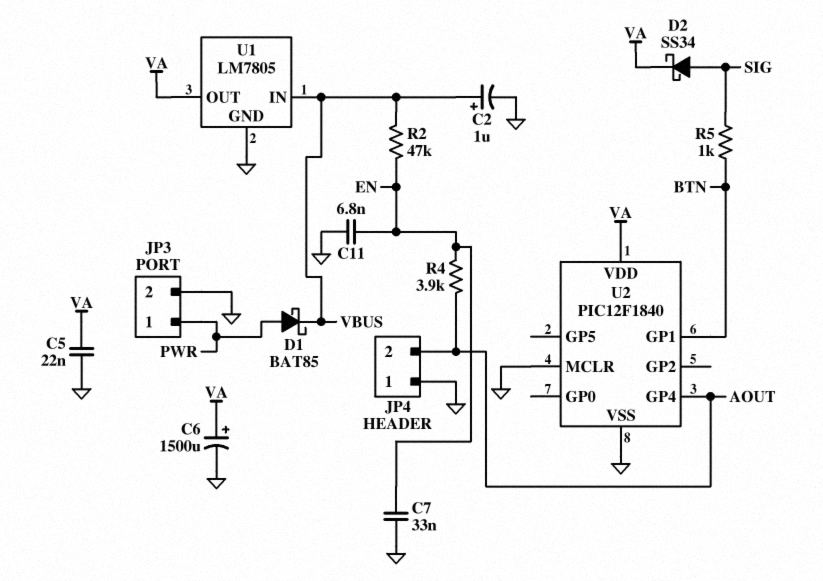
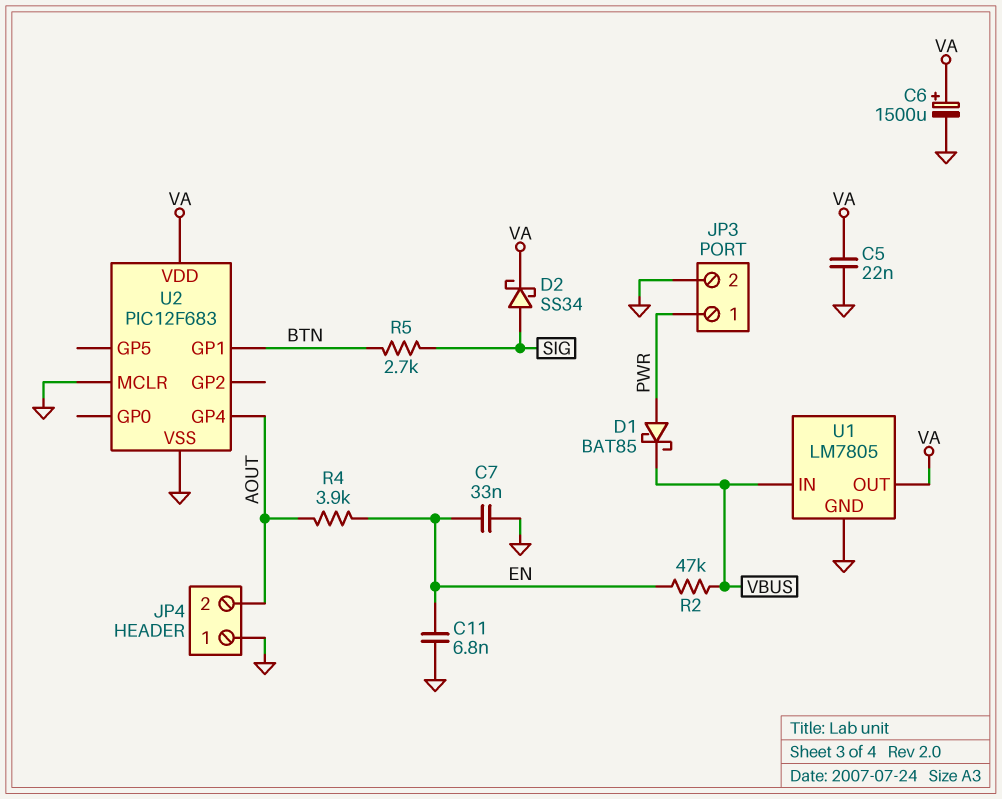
C2: 1uF (plus VBUS, minus GND) -> none
R5: 1k (BTN, SIG) -> 2.7k (BTN, SIG)
U2: PIC12F1840 -> PIC12F683

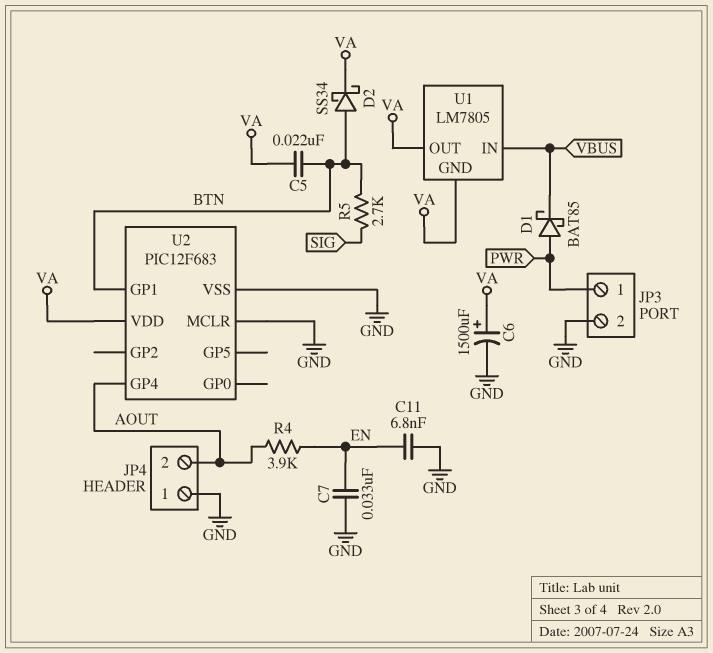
C5: 22nF (GND, VA) -> 22nF (BTN, VA)
D2: schottky SS34 (A SIG, K VA) -> schottky SS34 (A BTN, K VA)
R2: 47k (EN, VBUS) -> none
U1 pin GND: GND -> VA

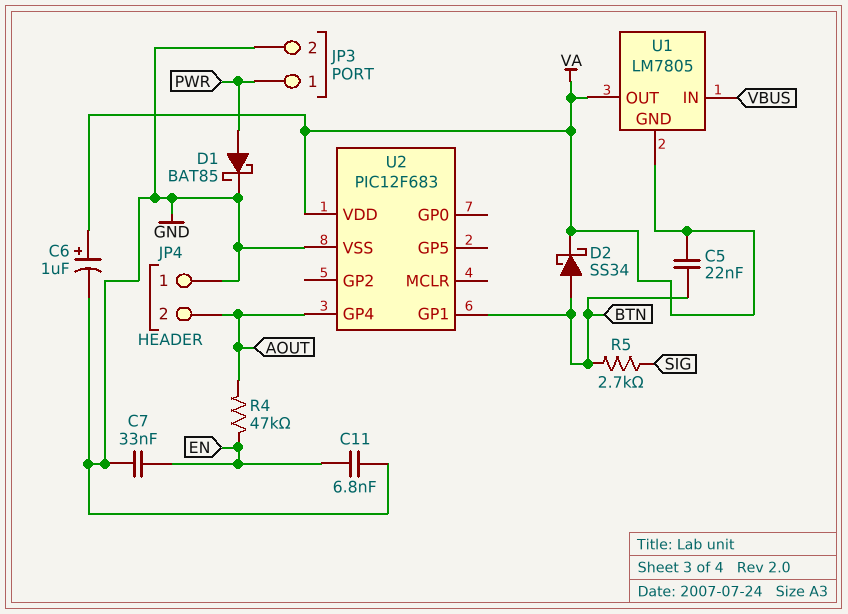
C6: 1500uF (plus VA, minus GND) -> 1uF (plus VA, minus GND)
D1: schottky BAT85 (A PWR, K VBUS) -> schottky BAT85 (A PWR, K GND)
R4: 3.9k (AOUT, EN) -> 47k (AOUT, EN)
U2 pin MCLR: GND -> none

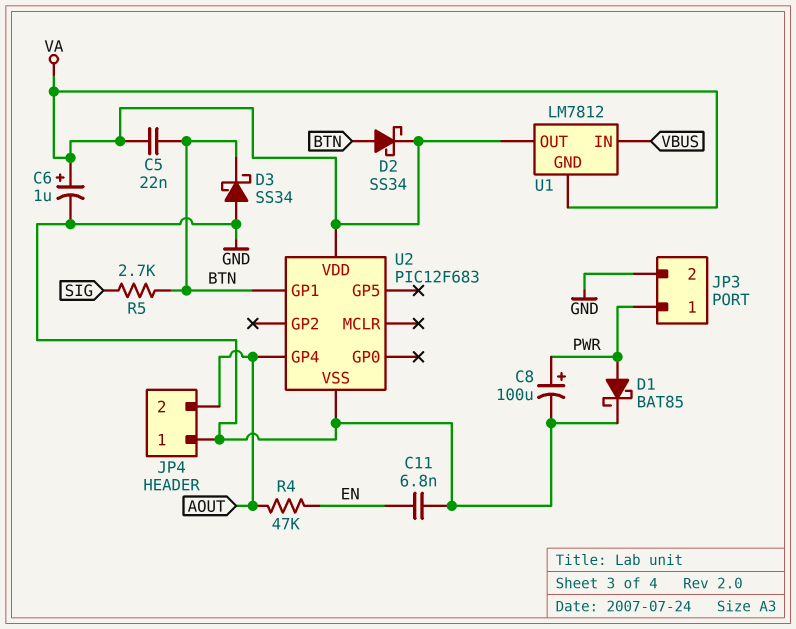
C7: 33nF (EN, GND) -> none
C8: none -> 100uF (plus PWR, minus GND)
D3: none -> schottky SS34 (A GND, K BTN)
U1: LM7805 -> LM7812

